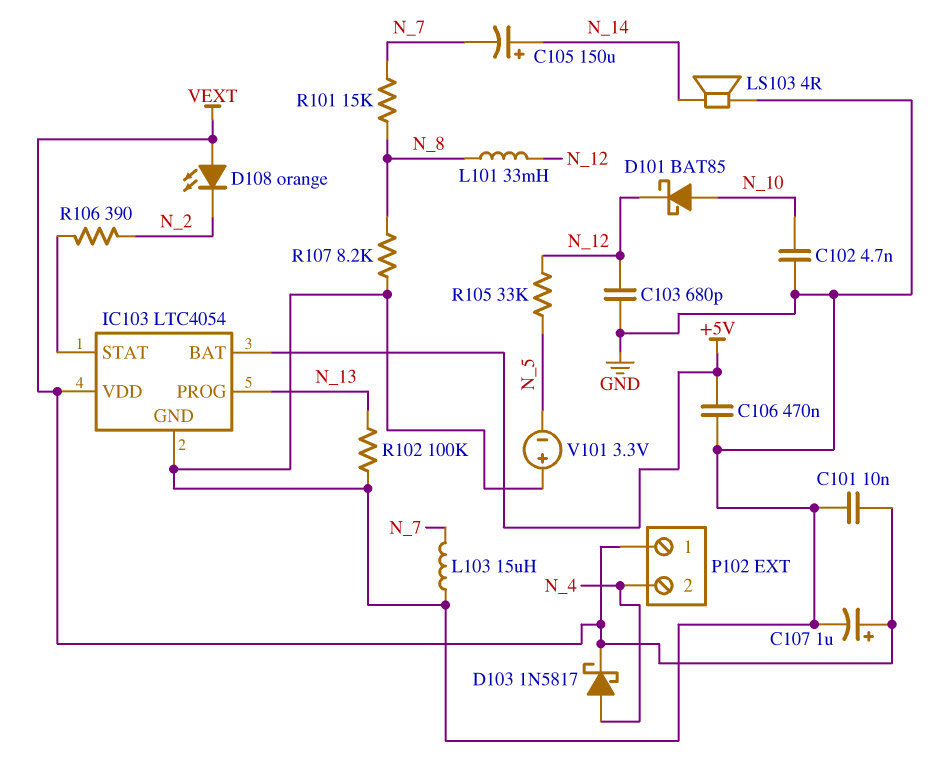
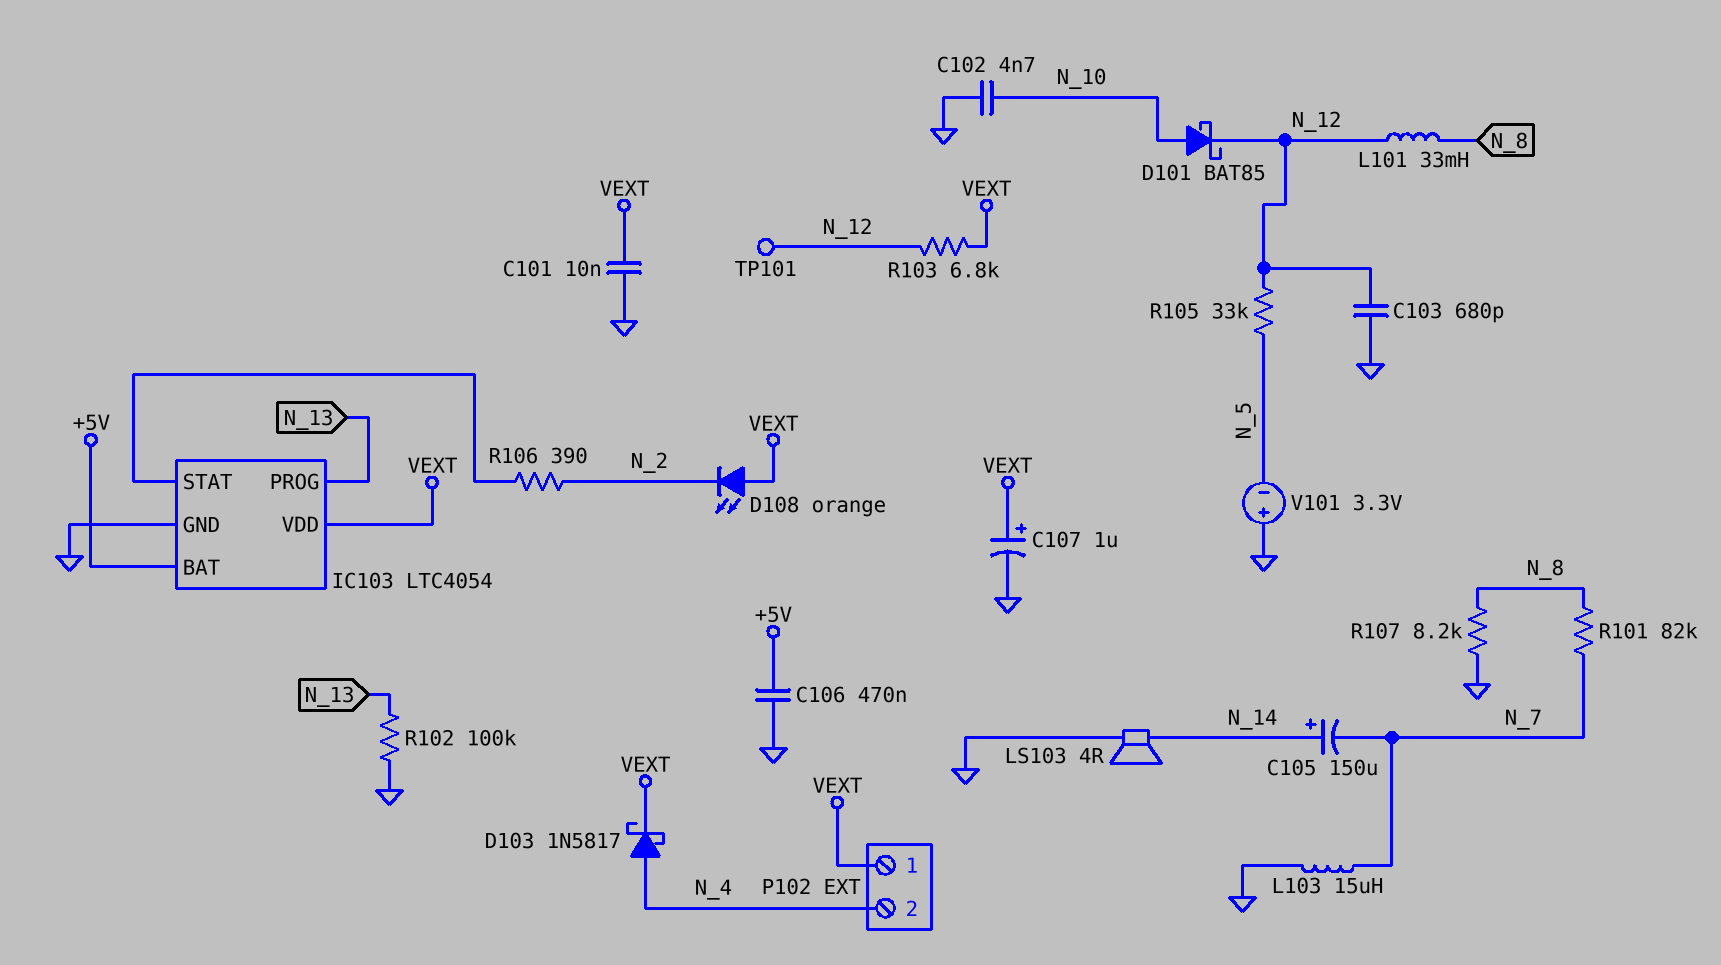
R101: 15k (N_7, N_8) -> 82k (N_7, N_8)
R103: none -> 6.8k (N_12, VEXT)
TP101: none -> test point (N_12)

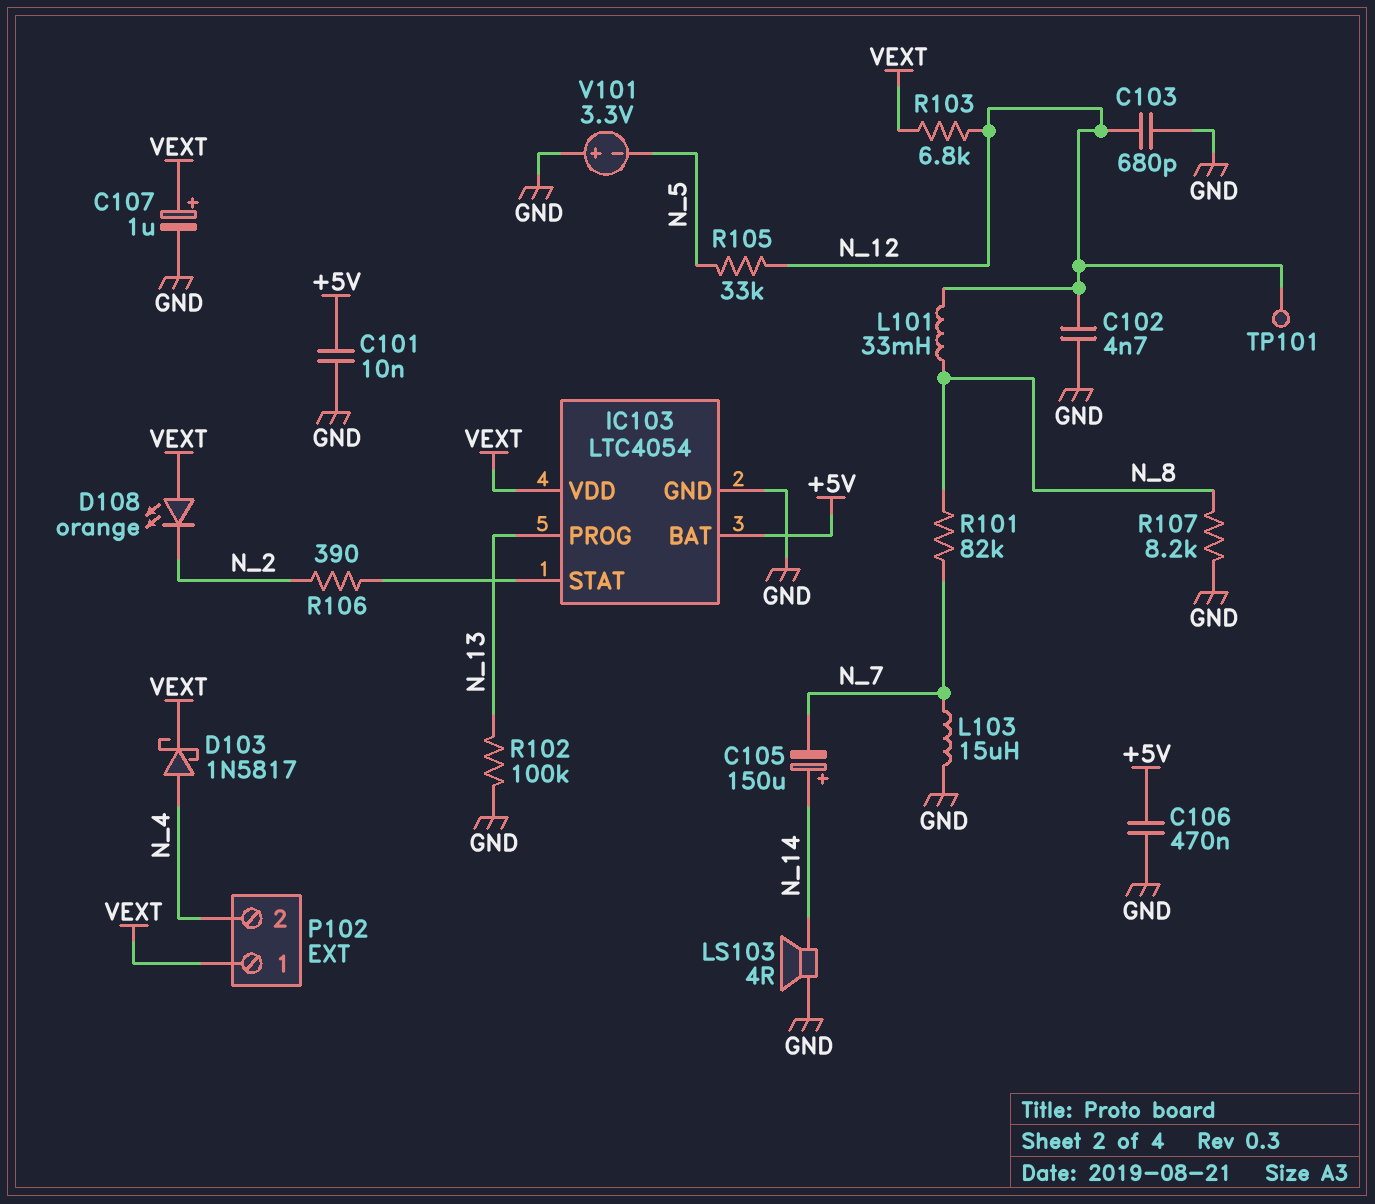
C101: 10nF (GND, VEXT) -> 10nF (+5V, GND)
C102: 4.7nF (GND, N_10) -> 4.7nF (GND, N_12)
D101: schottky BAT85 (A N_10, K N_12) -> none

